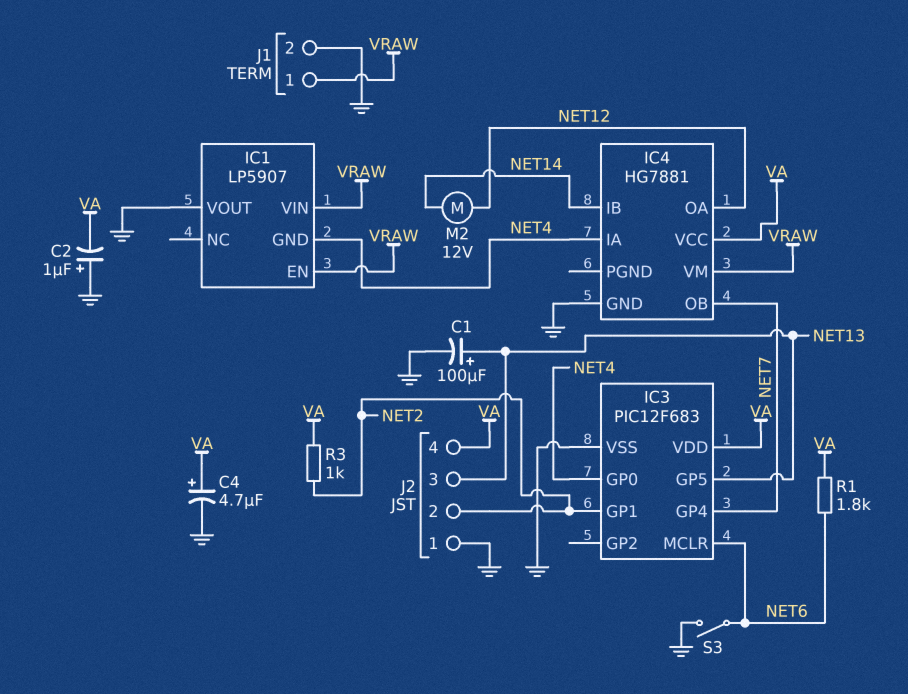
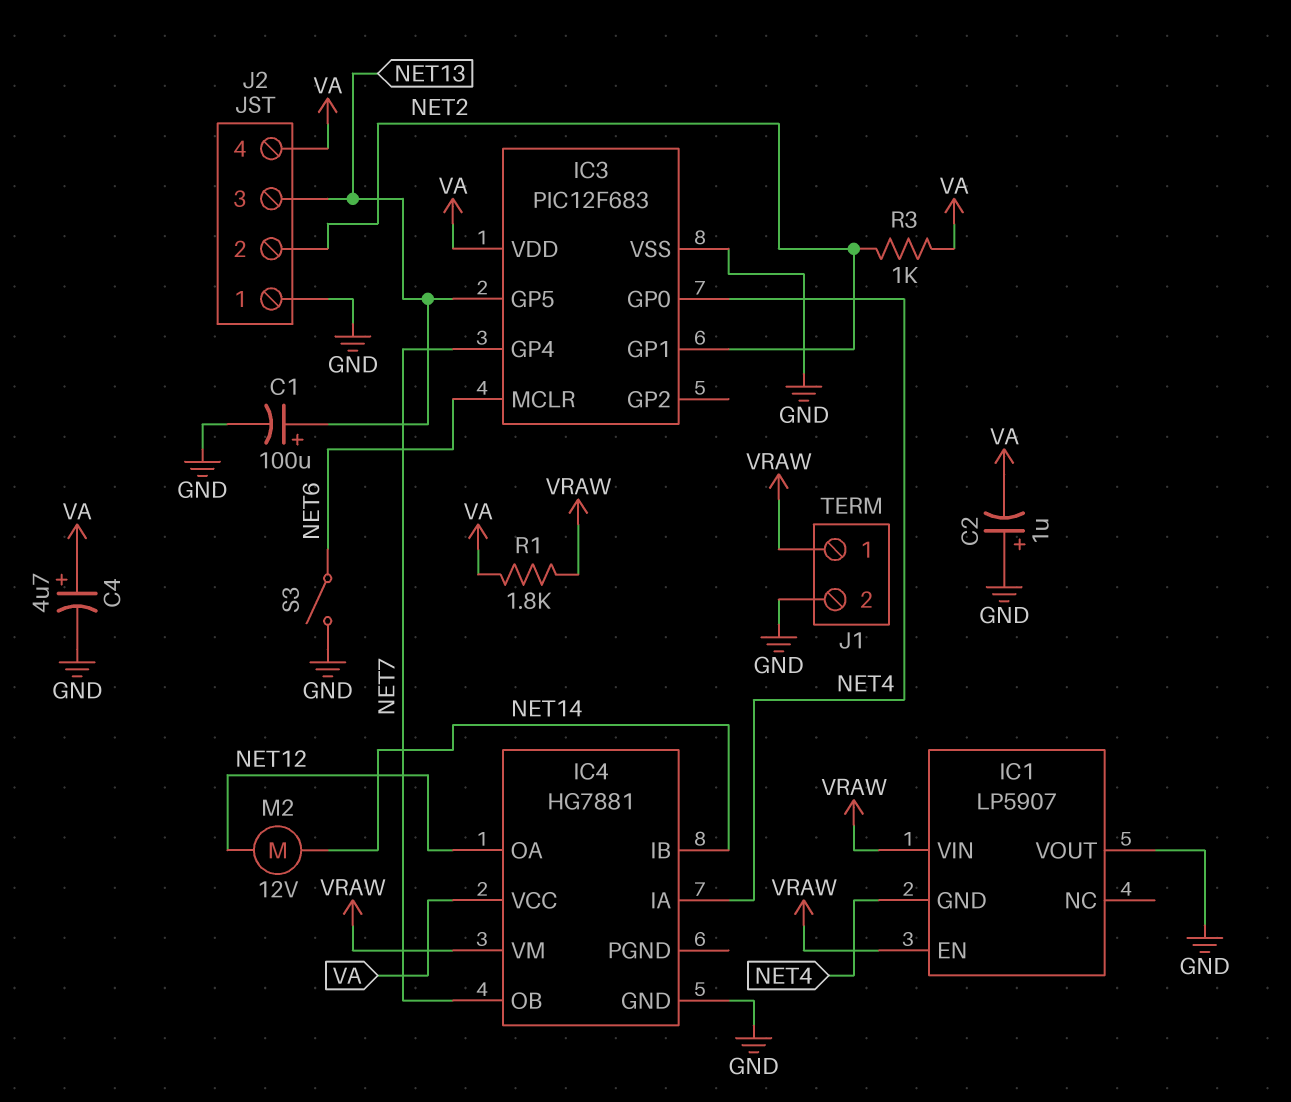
R1: 1.8k (NET6, VA) -> 1.8k (VA, VRAW)

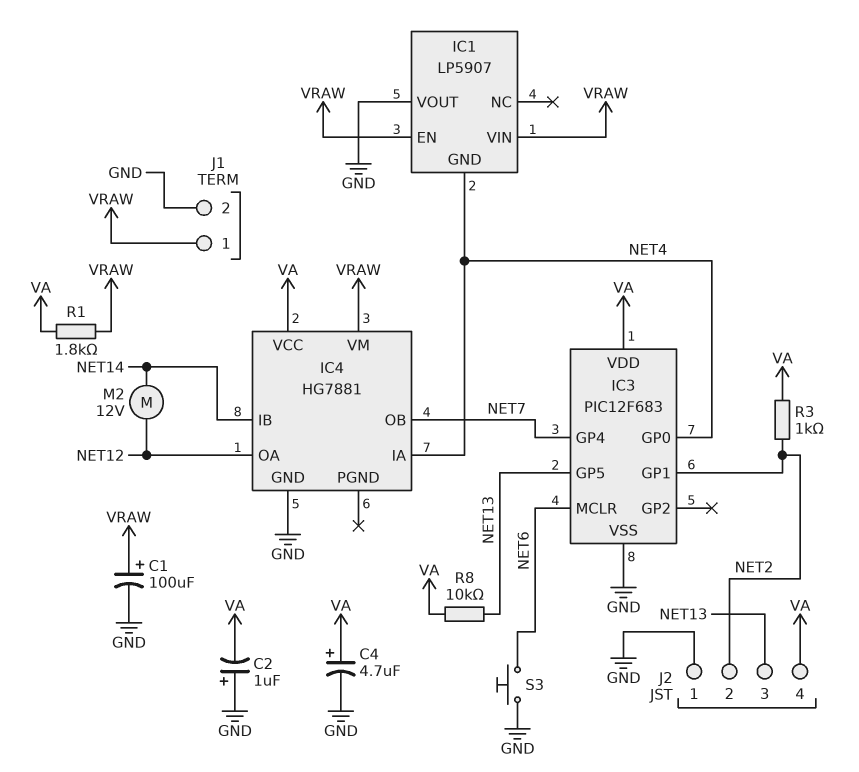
C1: 100uF (plus NET13, minus GND) -> 100uF (plus VRAW, minus GND)
R8: none -> 10k (NET13, VA)
S3: switch (GND, NET6) -> button (GND, NET6)

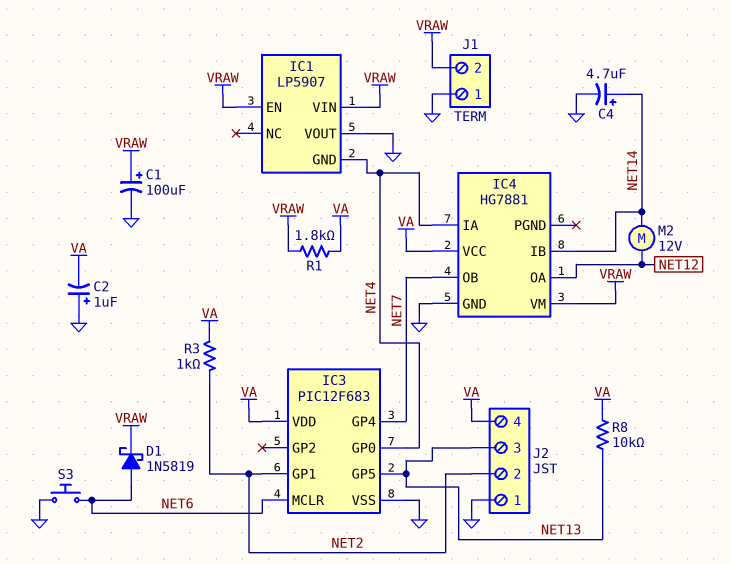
C4: 4.7uF (plus VA, minus GND) -> 4.7uF (plus NET14, minus GND)
D1: none -> schottky 1N5819 (A NET6, K VRAW)
J1 pin 1: VRAW -> GND
J1 pin 2: GND -> VRAW

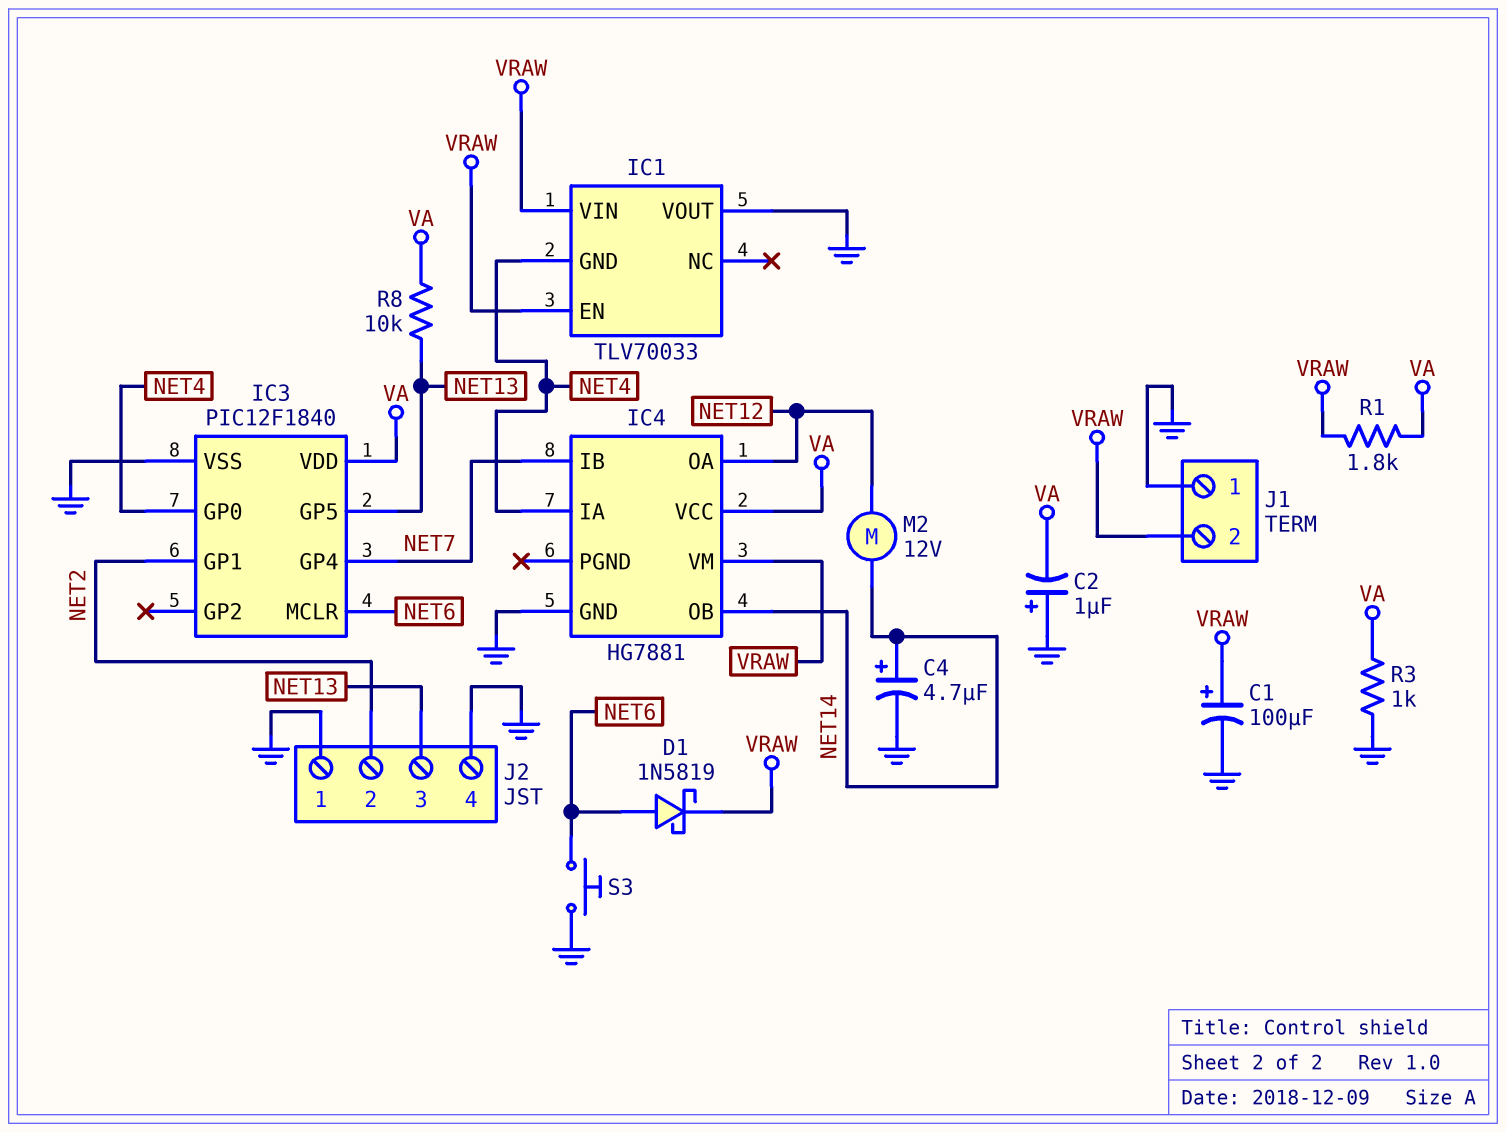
IC1: LP5907 -> TLV70033
IC3: PIC12F683 -> PIC12F1840
IC4 pin IB: NET14 -> NET7
IC4 pin OB: NET7 -> NET14
J2 pin 4: VA -> GND
R3: 1k (NET2, VA) -> 1k (GND, VA)

